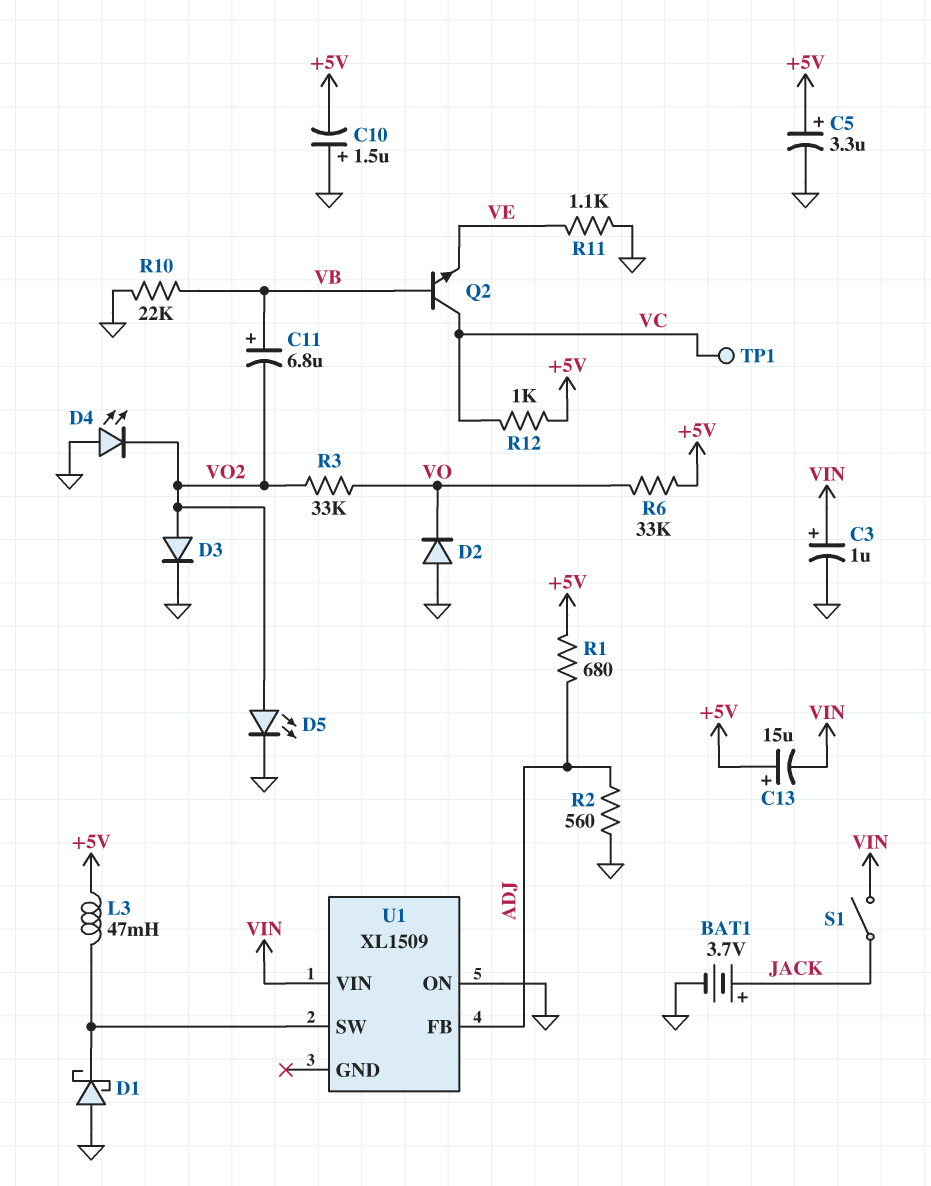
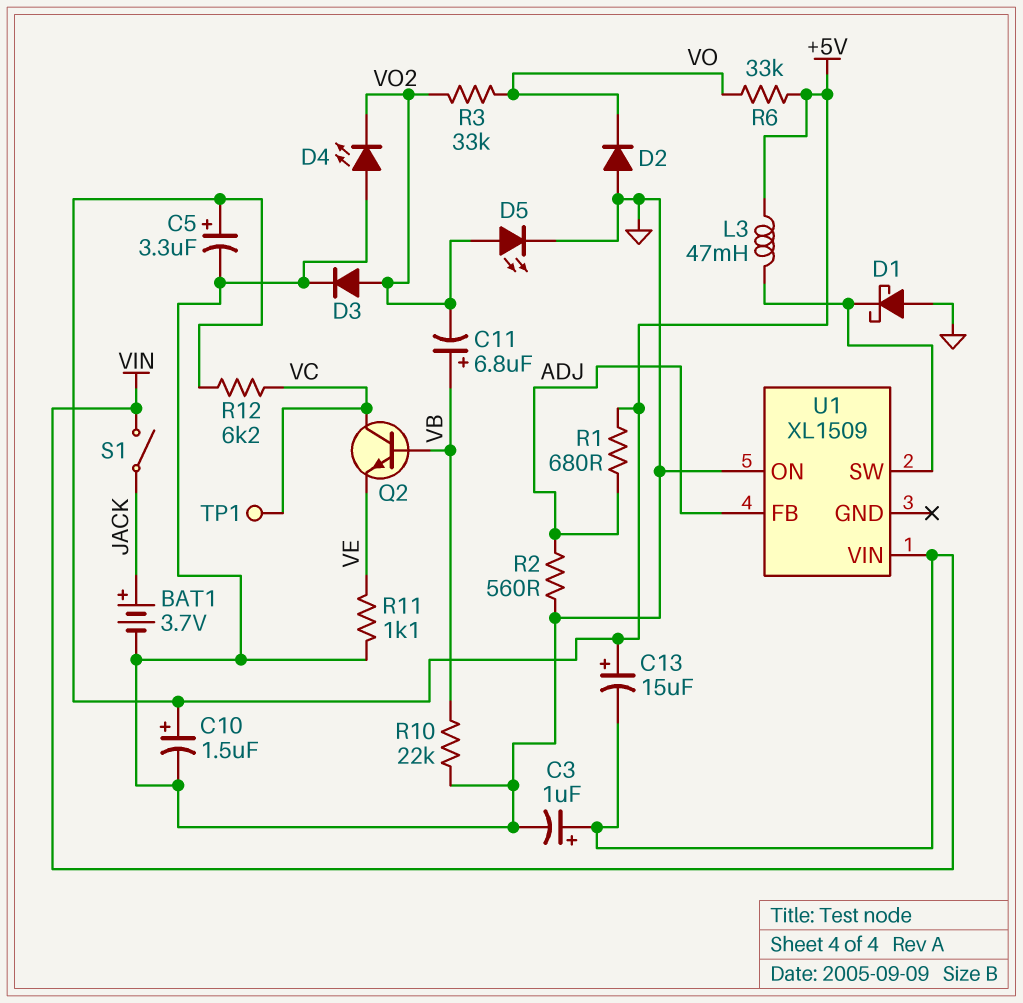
C10: 1.5uF (plus GND, minus +5V) -> 1.5uF (plus +5V, minus GND)
R12: 1k (+5V, VC) -> 6.2k (+5V, VC)

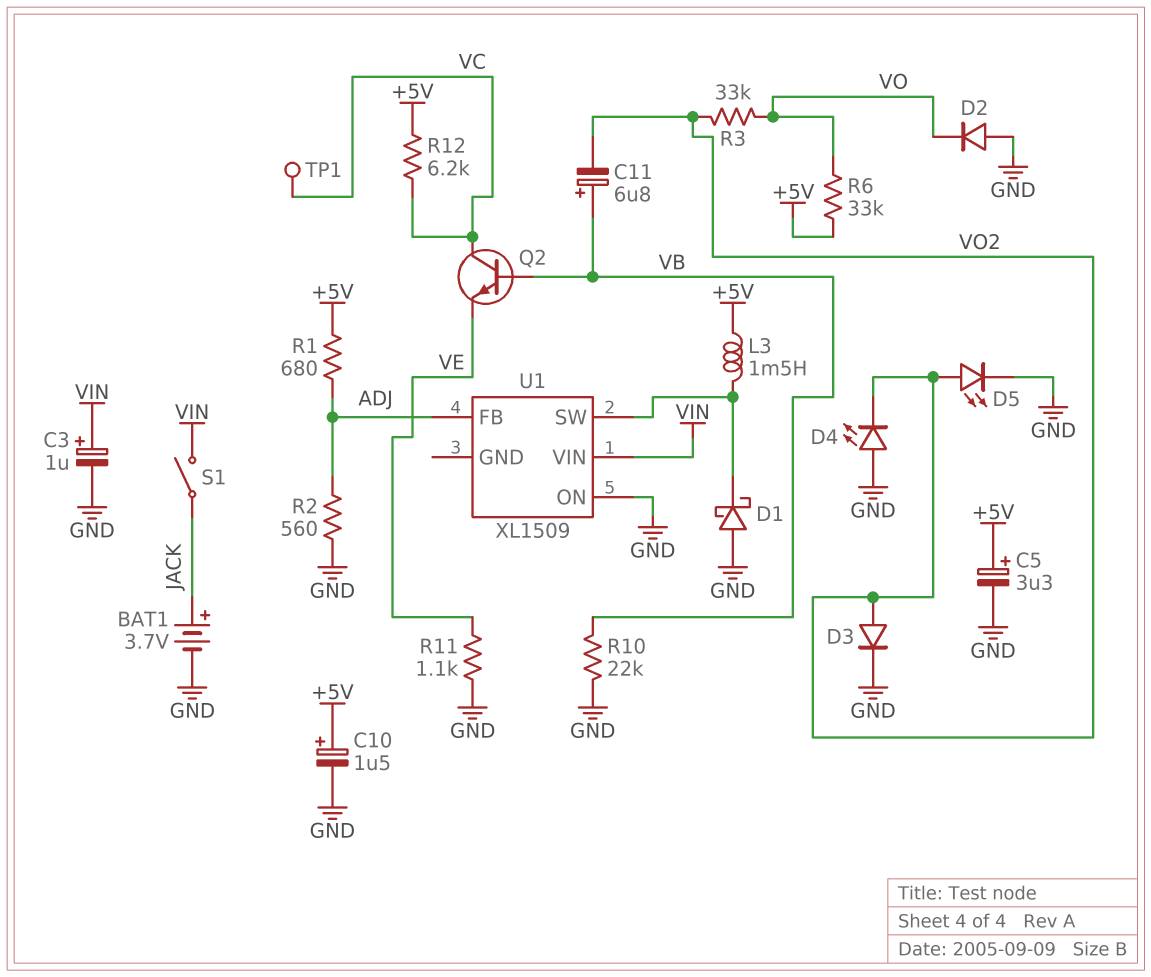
C13: 15uF (plus +5V, minus VIN) -> none
L3: 47mH (+5V, U1/SW) -> 1.5mH (+5V, U1/SW)

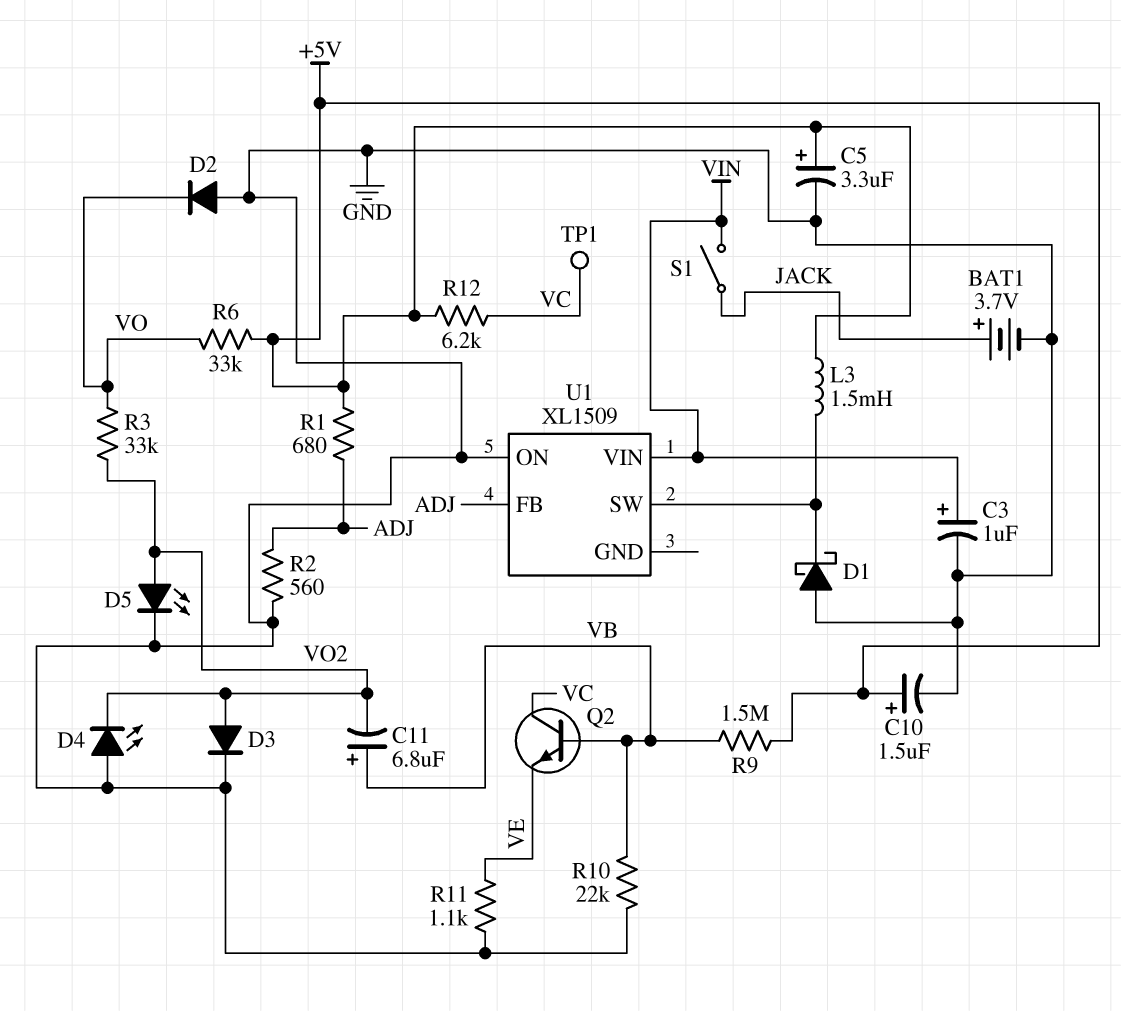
R9: none -> 1.5M (+5V, VB)

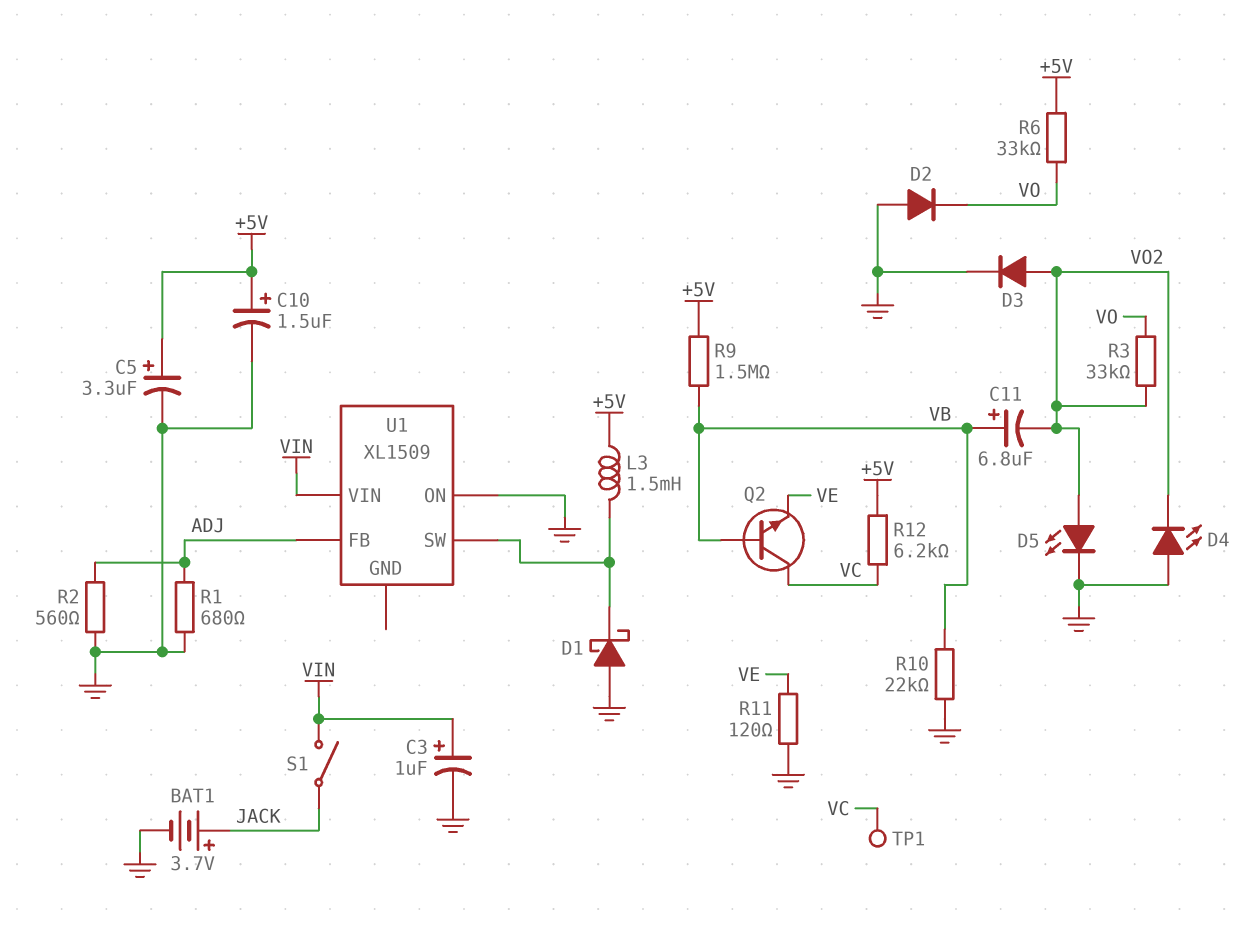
R1: 680 (+5V, ADJ) -> 680 (ADJ, GND)
R11: 1.1k (GND, VE) -> 120 (GND, VE)

